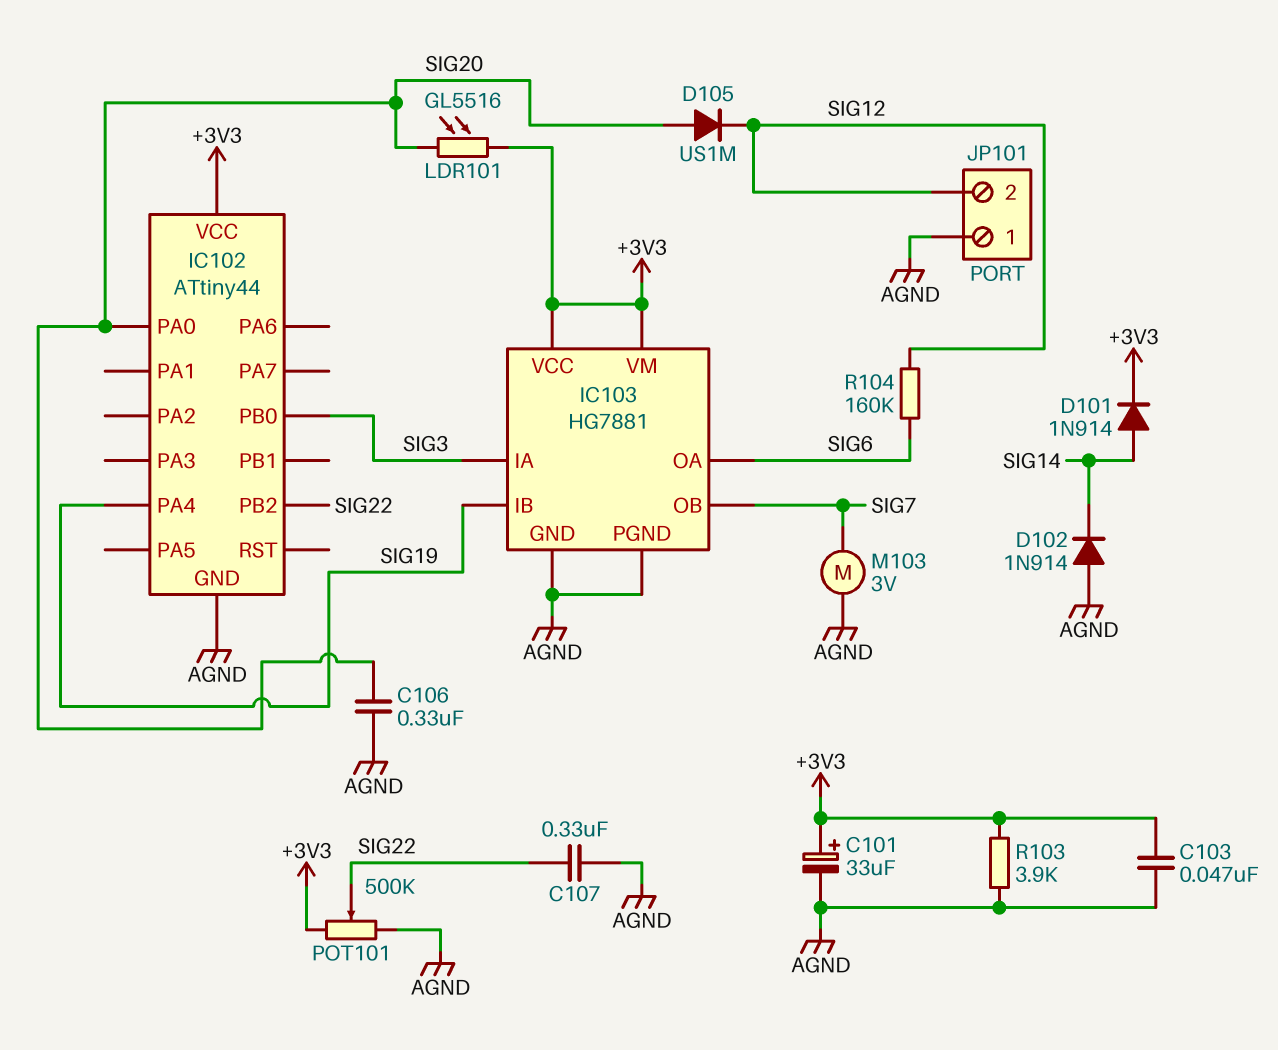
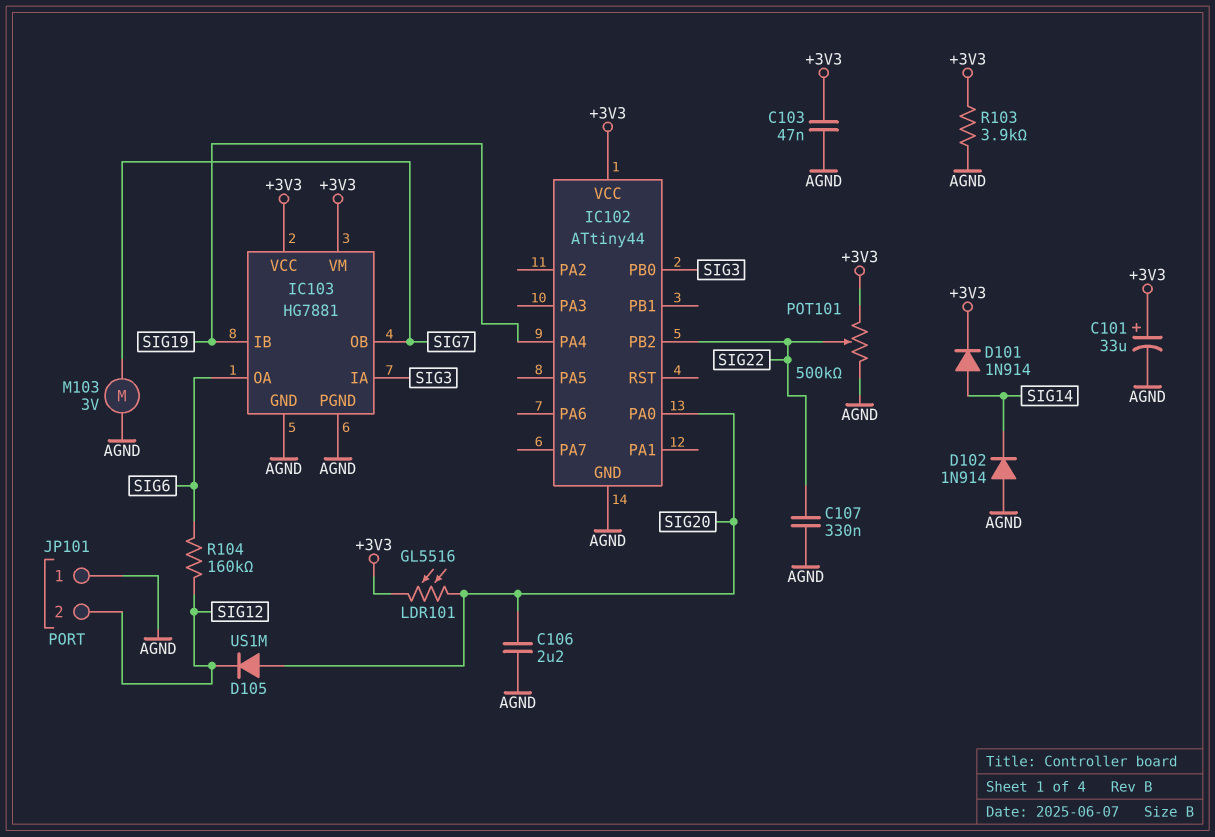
C106: 330nF (AGND, SIG20) -> 2.2uF (AGND, SIG20)

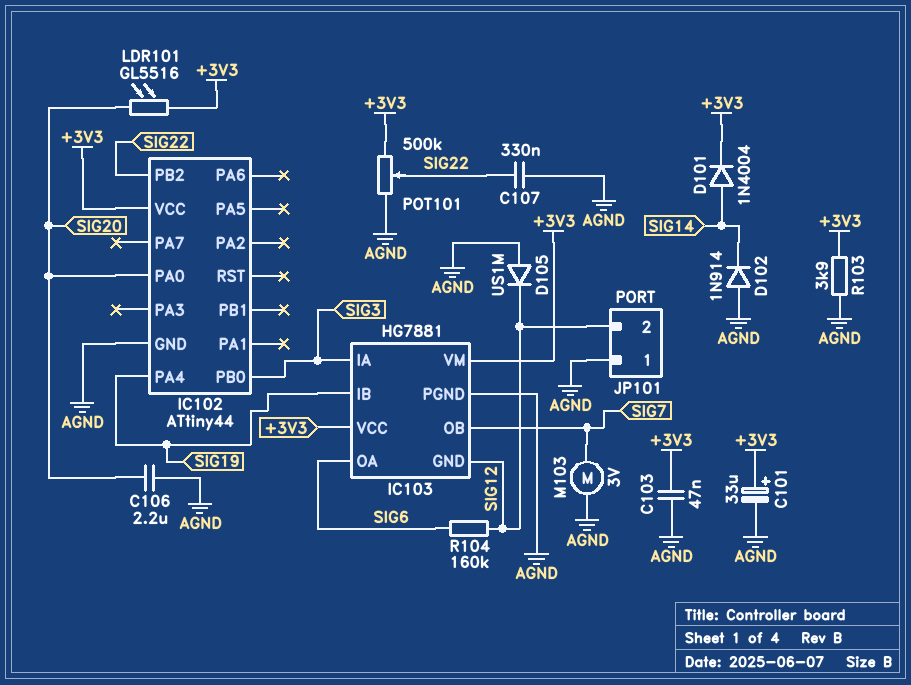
D101: diode 1N914 (A SIG14, K +3V3) -> diode 1N4004 (A SIG14, K +3V3)
D105: diode US1M (A SIG20, K SIG12) -> diode US1M (A AGND, K SIG12)
IC103 pin GND: AGND -> SIG12

